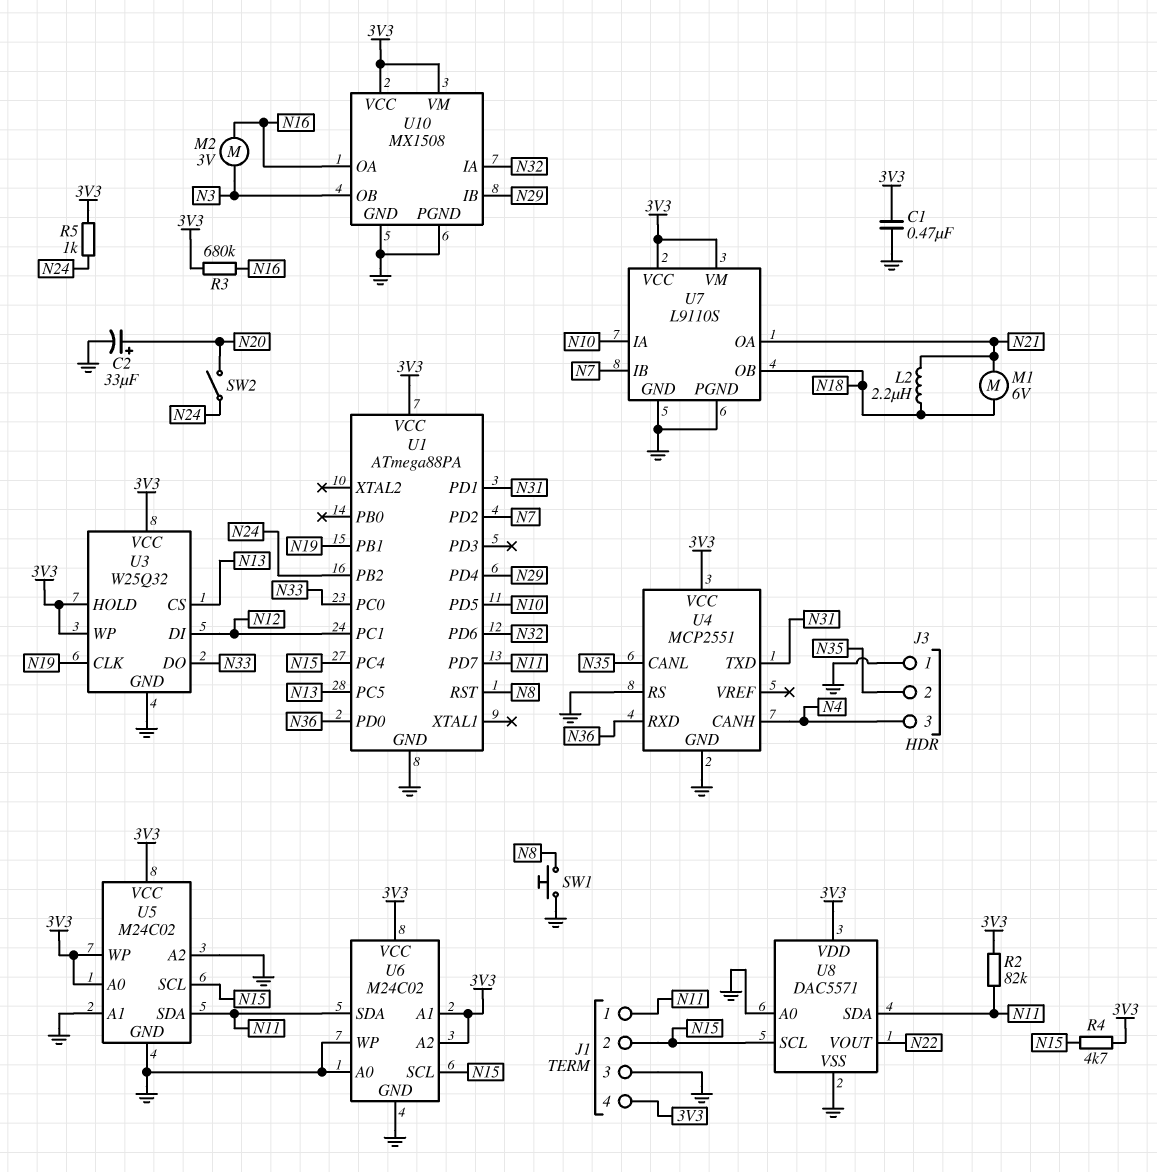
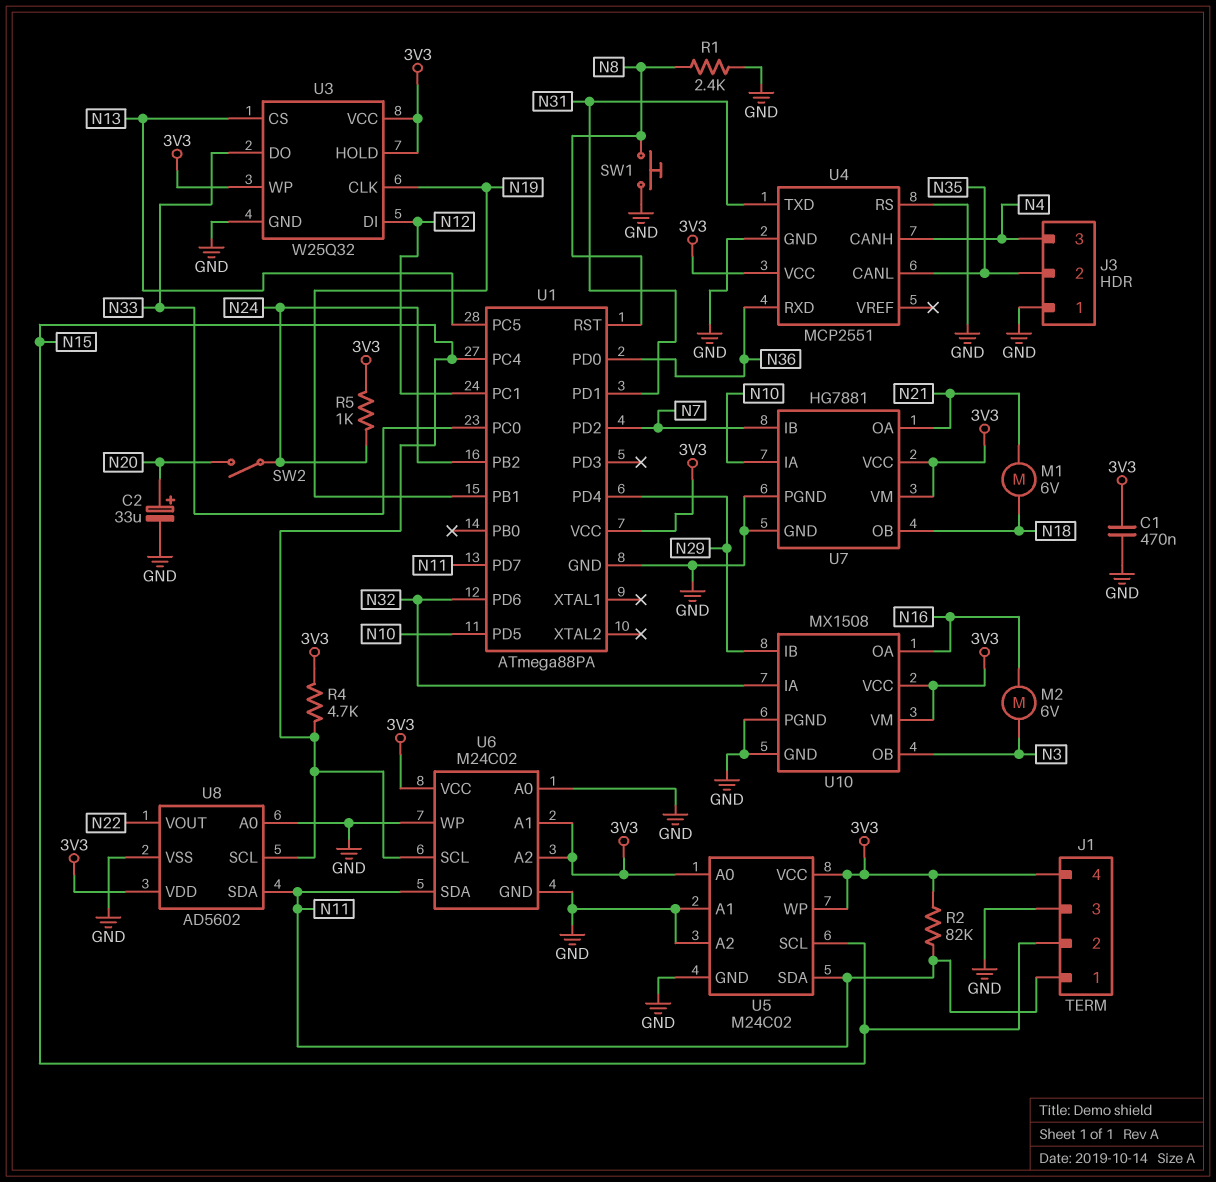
L2: 2.2uH (N18, N21) -> none
M2: motor 3V (N3, N16) -> motor 6V (N3, N16)
R1: none -> 2.4k (GND, N8)
R3: 680k (3V3, N16) -> none
U7: L9110S -> HG7881
U8: DAC5571 -> AD5602

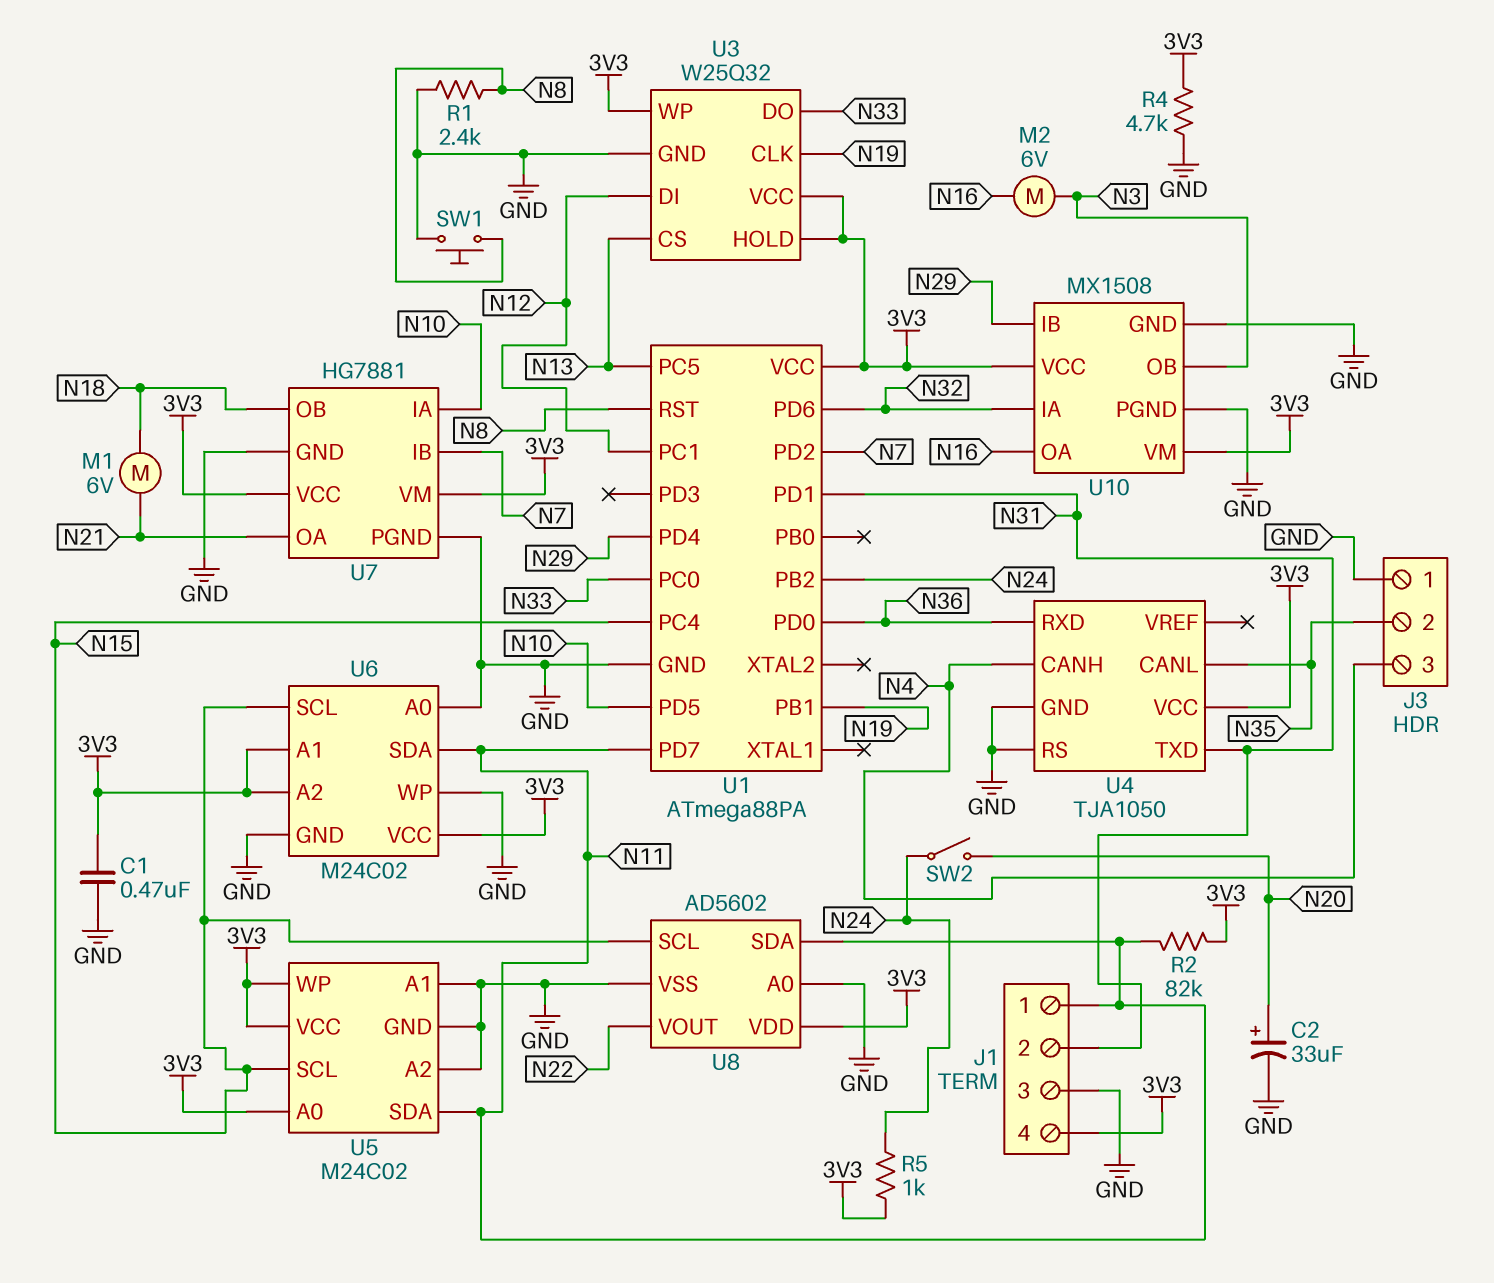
J1 pin 2: N15 -> N31
R4: 4.7k (3V3, N15) -> 4.7k (3V3, GND)
U4: MCP2551 -> TJA1050

